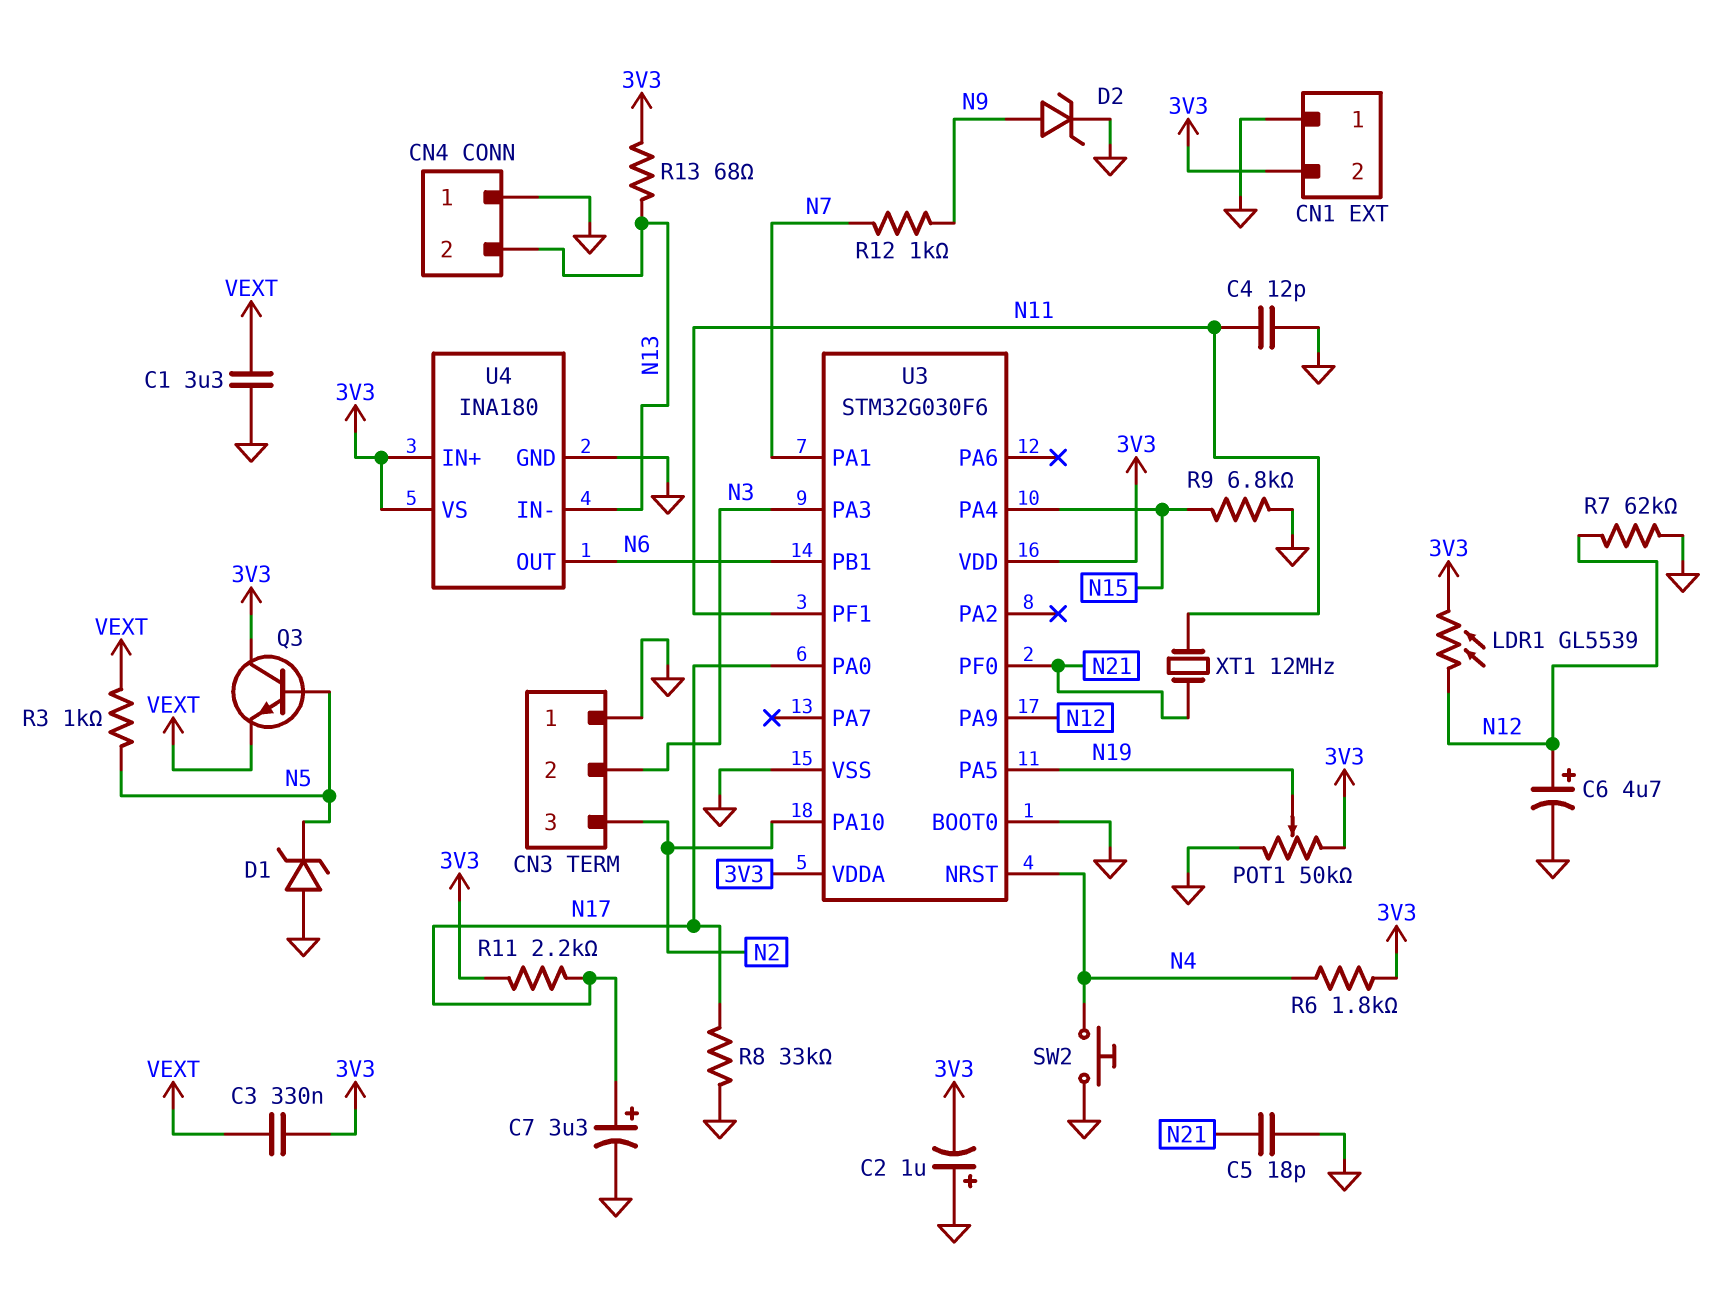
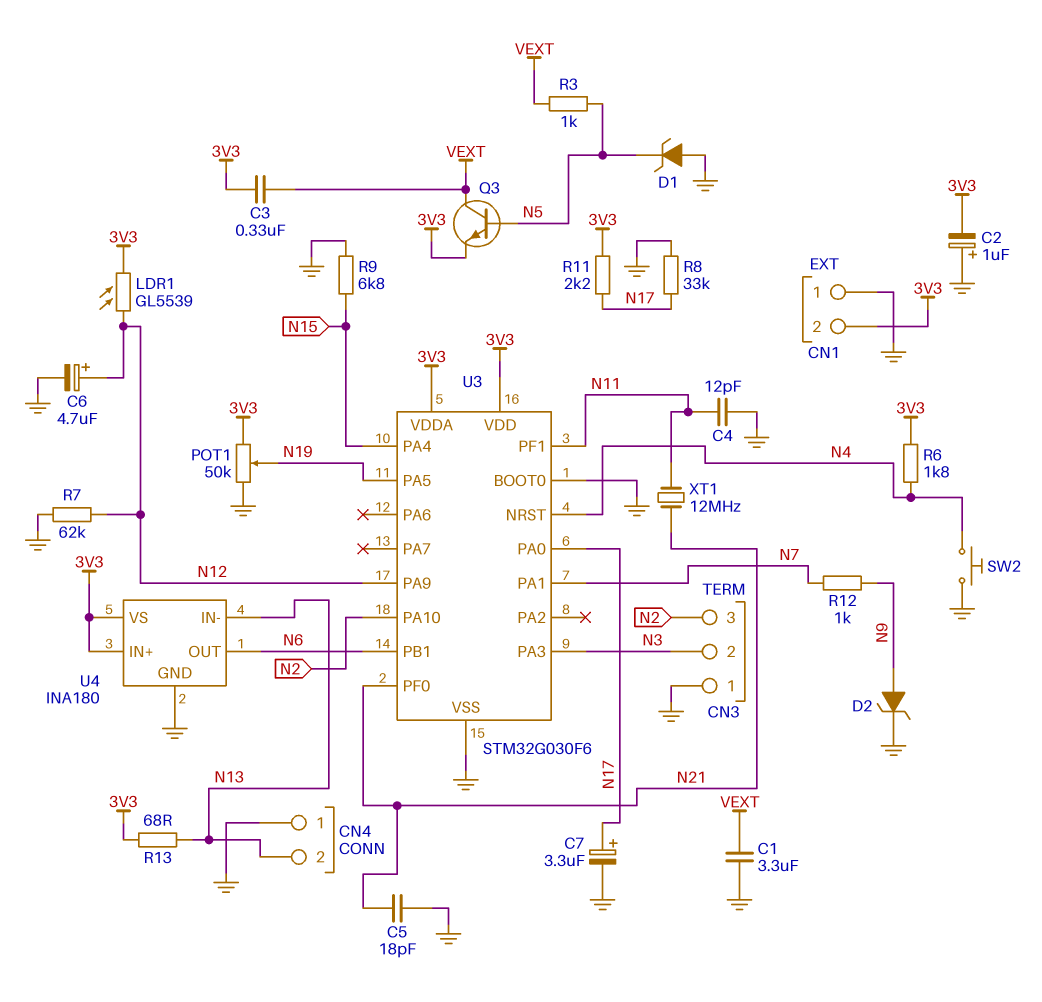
Q3: NPN (B N5, C 3V3, E VEXT) -> NPN (B N5, C VEXT, E 3V3)

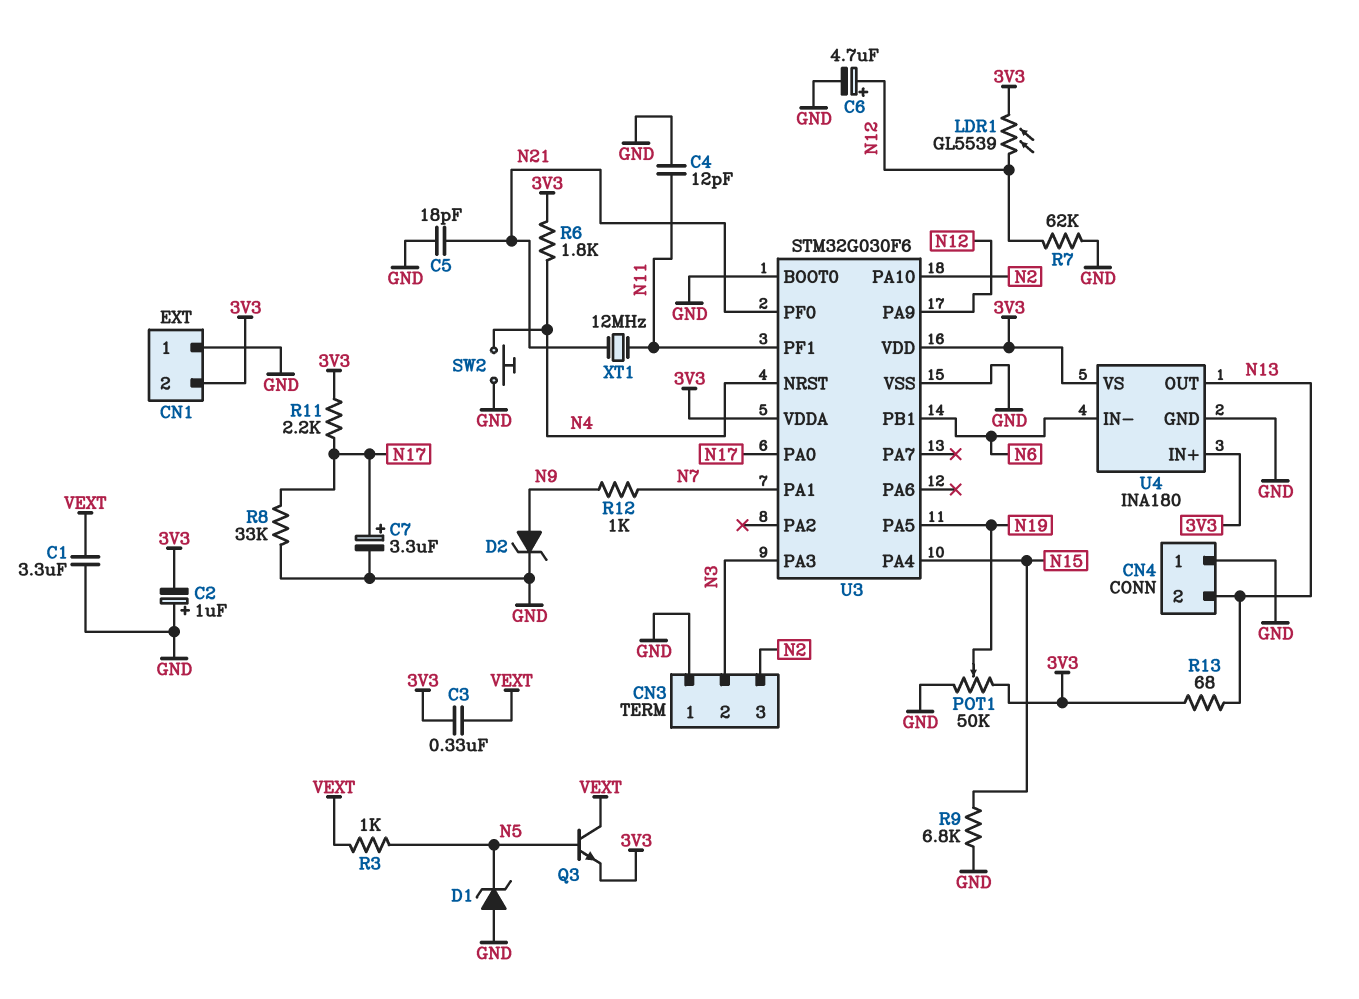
U4 pin IN-: N13 -> N6
U4 pin OUT: N6 -> N13

